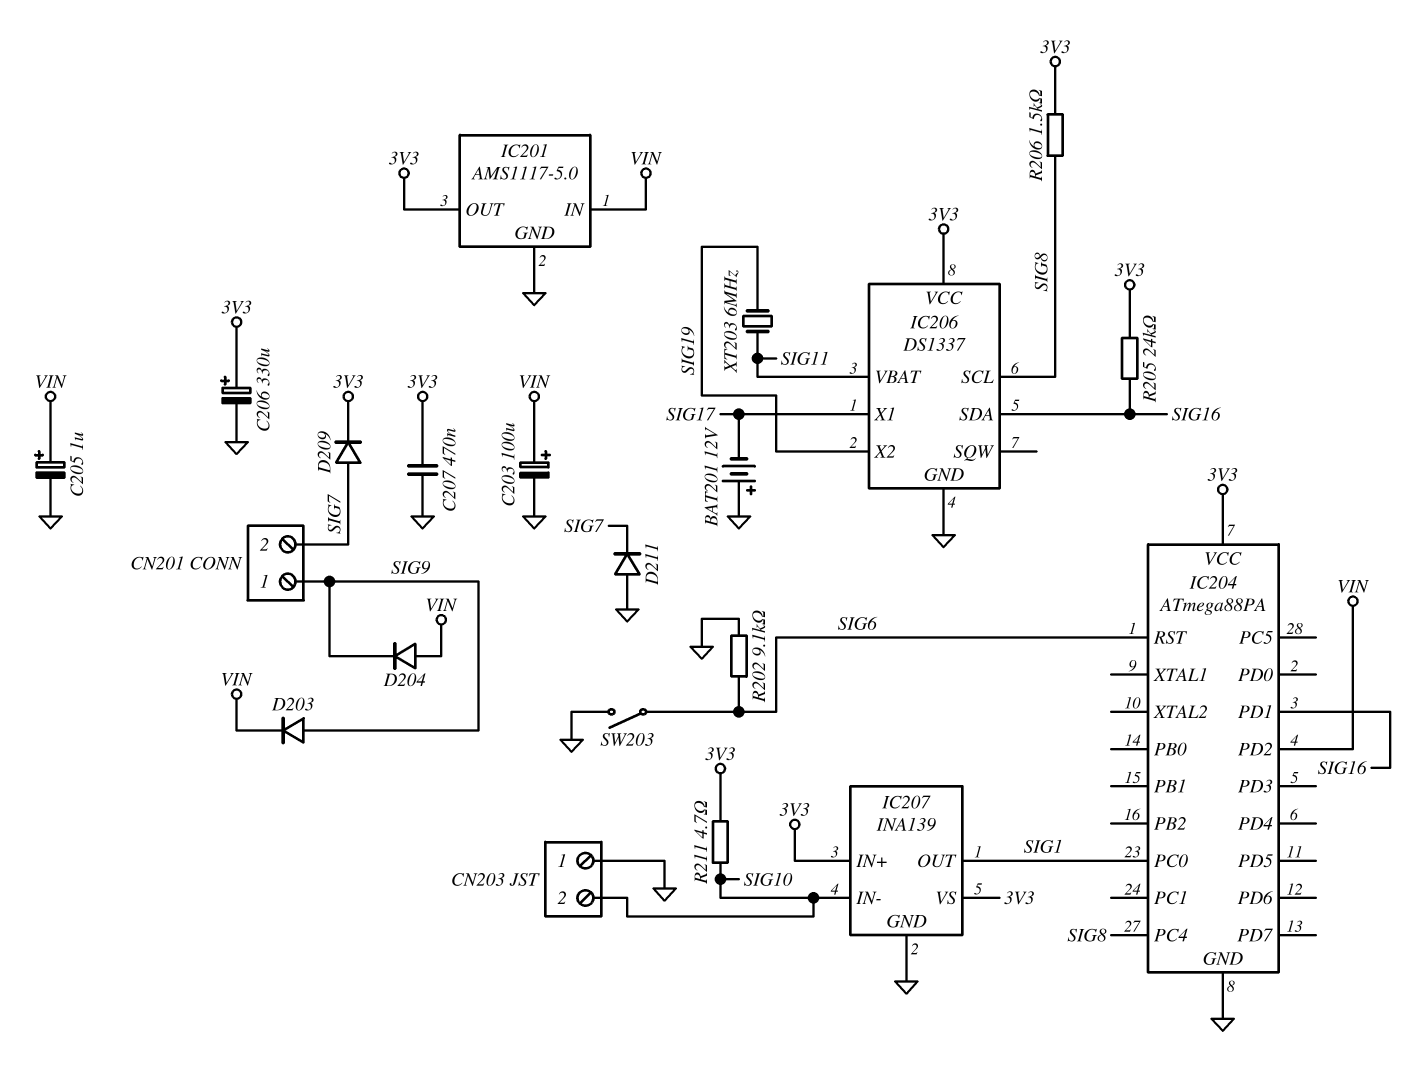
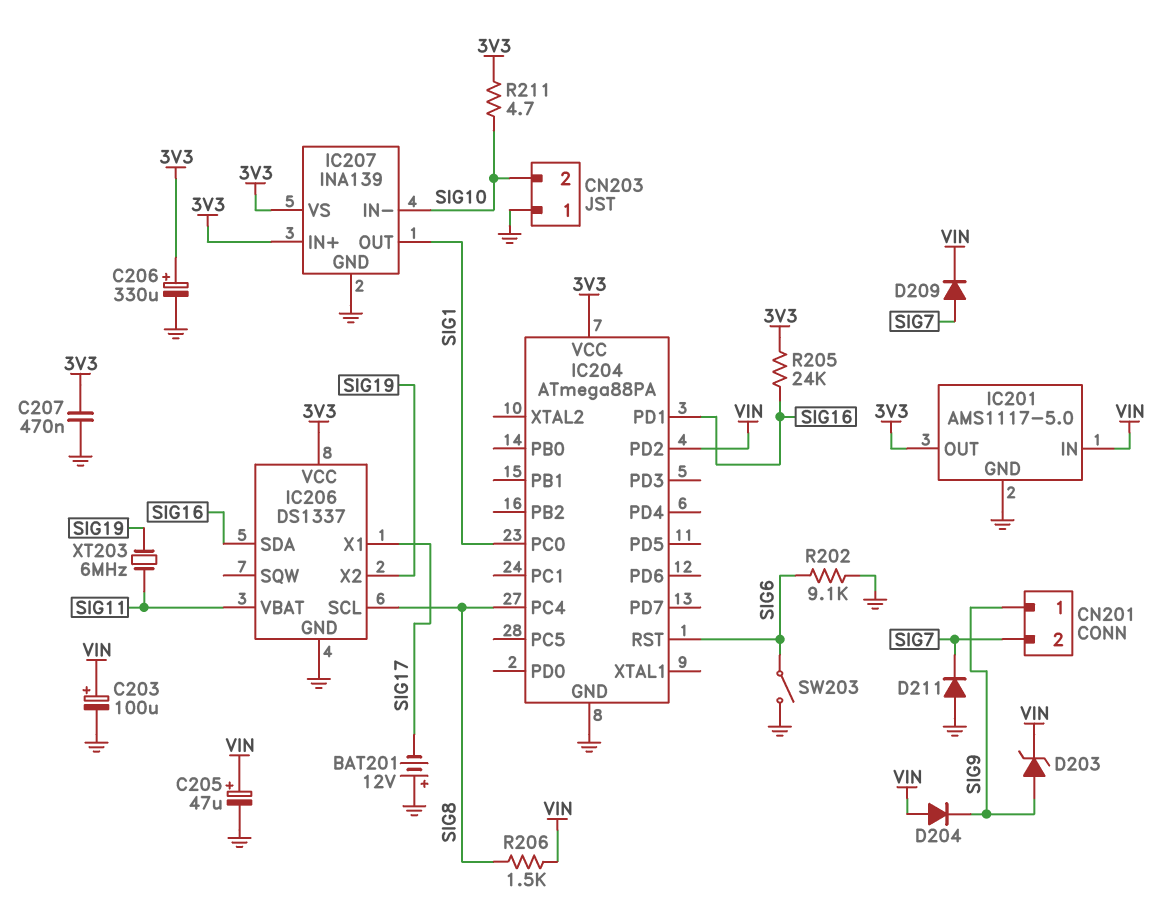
C205: 1uF (plus VIN, minus GND) -> 47uF (plus VIN, minus GND)
D203: diode (A SIG9, K VIN) -> zener (A SIG9, K VIN)
D209: diode (A SIG7, K 3V3) -> diode (A SIG7, K VIN)
R206: 1.5k (3V3, SIG8) -> 1.5k (SIG8, VIN)

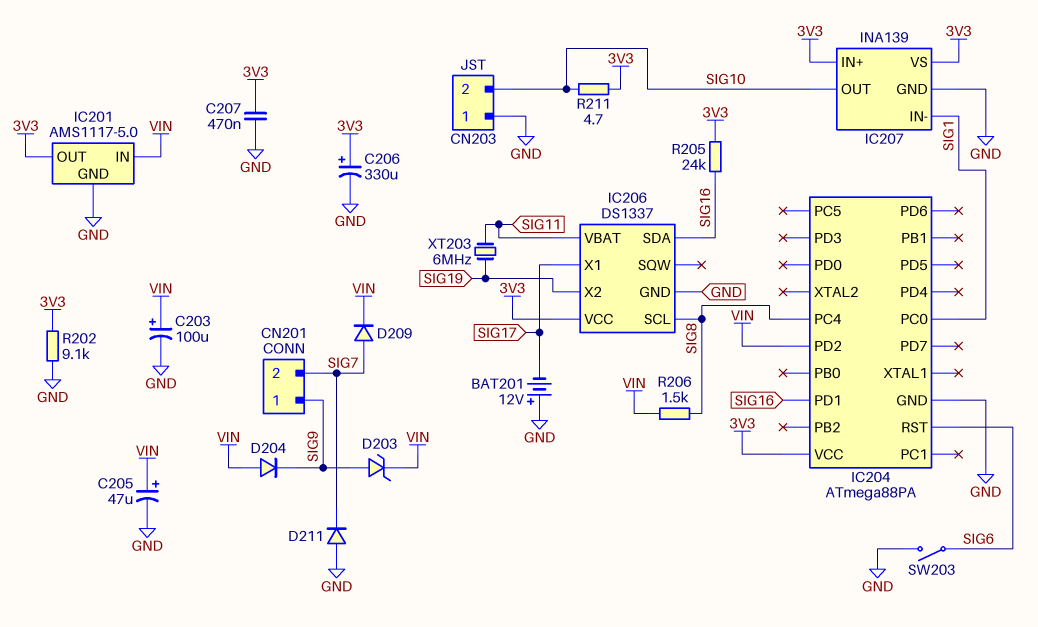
IC207 pin IN-: SIG10 -> SIG1
IC207 pin OUT: SIG1 -> SIG10
R202: 9.1k (GND, SIG6) -> 9.1k (3V3, GND)

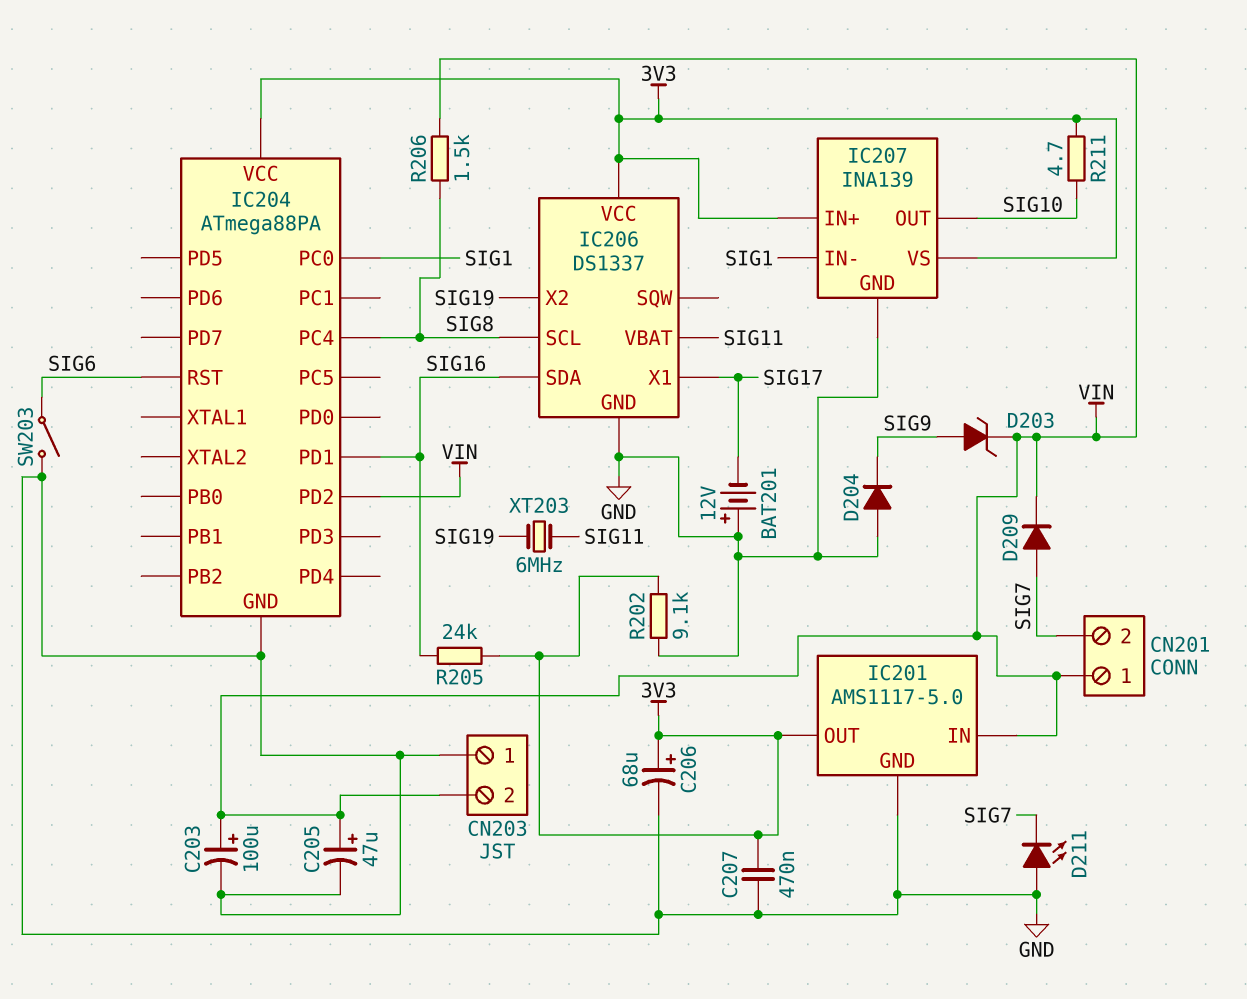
C206: 330uF (plus 3V3, minus GND) -> 68uF (plus 3V3, minus GND)
CN201 pin 1: SIG9 -> VIN
CN203 pin 2: SIG10 -> VIN
D204: diode (A VIN, K SIG9) -> diode (A GND, K SIG9)
D211: diode (A GND, K SIG7) -> LED (A GND, K SIG7)

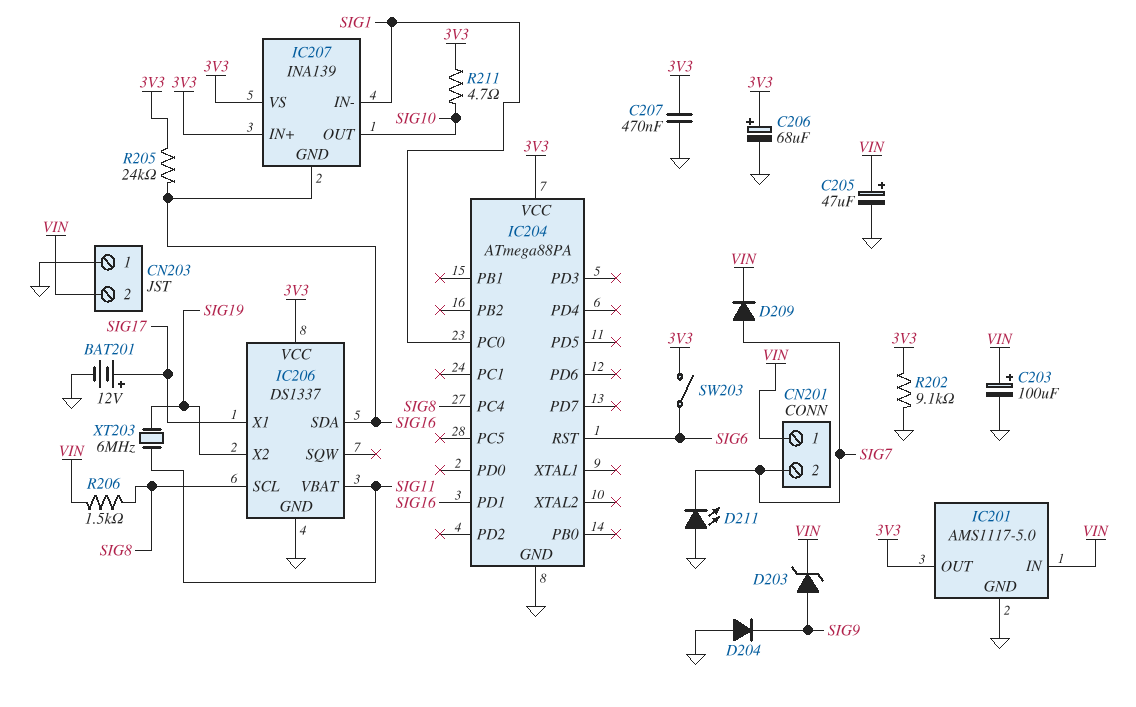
BAT201: 12V (plus GND, minus SIG17) -> 12V (plus SIG17, minus GND)
IC204 pin PD2: VIN -> none
IC207 pin GND: GND -> SIG16
SW203: switch (GND, SIG6) -> switch (3V3, SIG6)

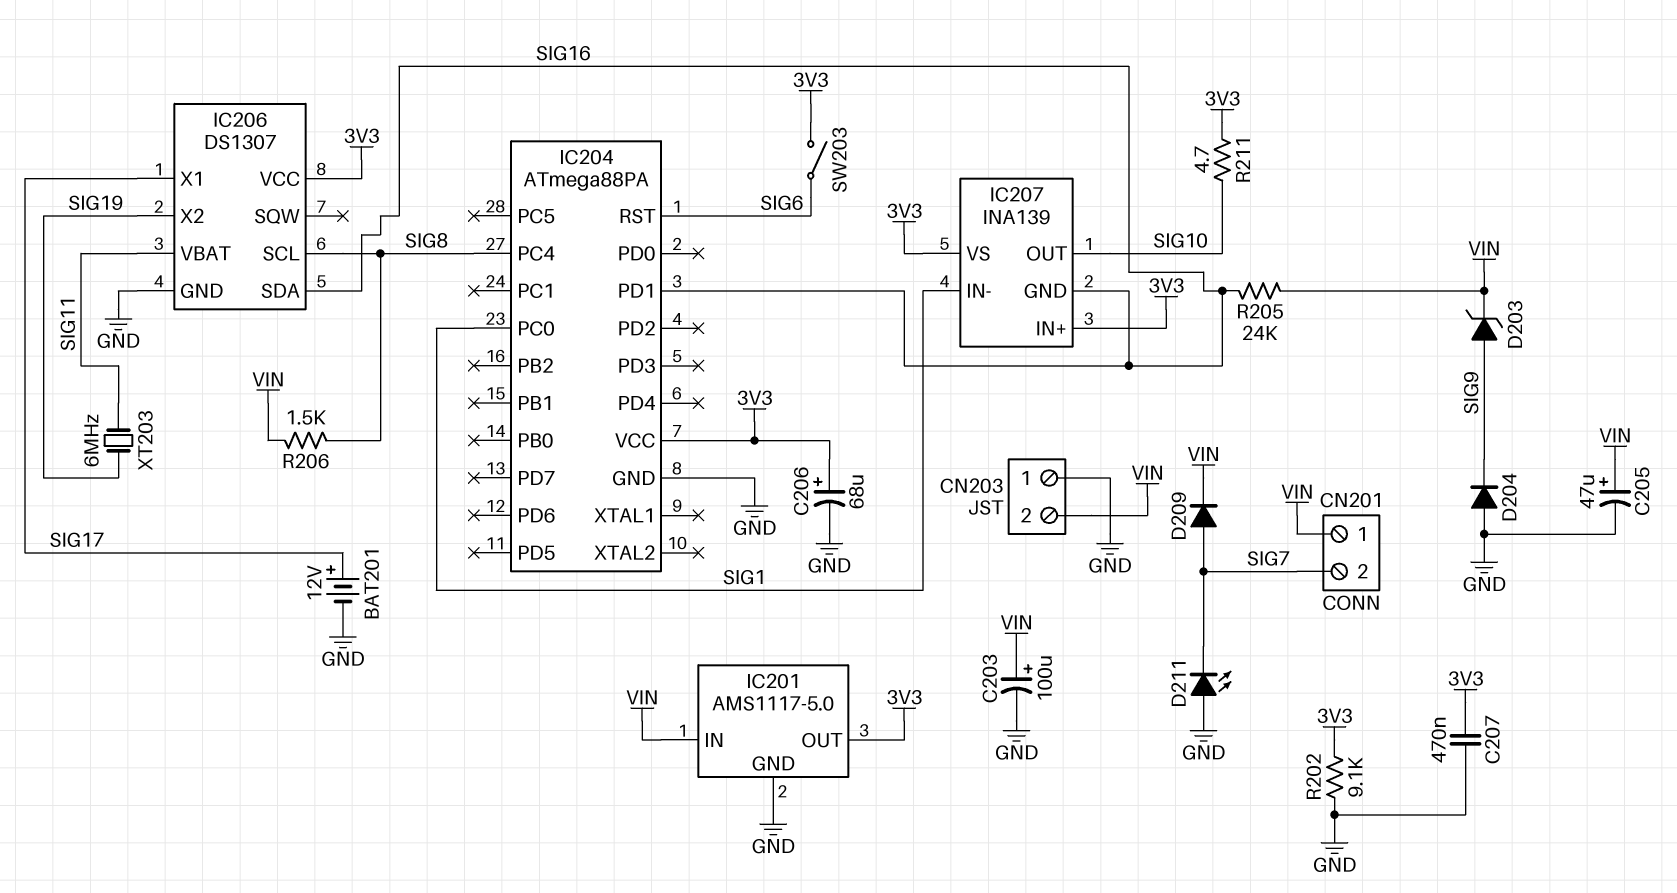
IC206: DS1337 -> DS1307
R205: 24k (3V3, SIG16) -> 24k (SIG16, VIN)

